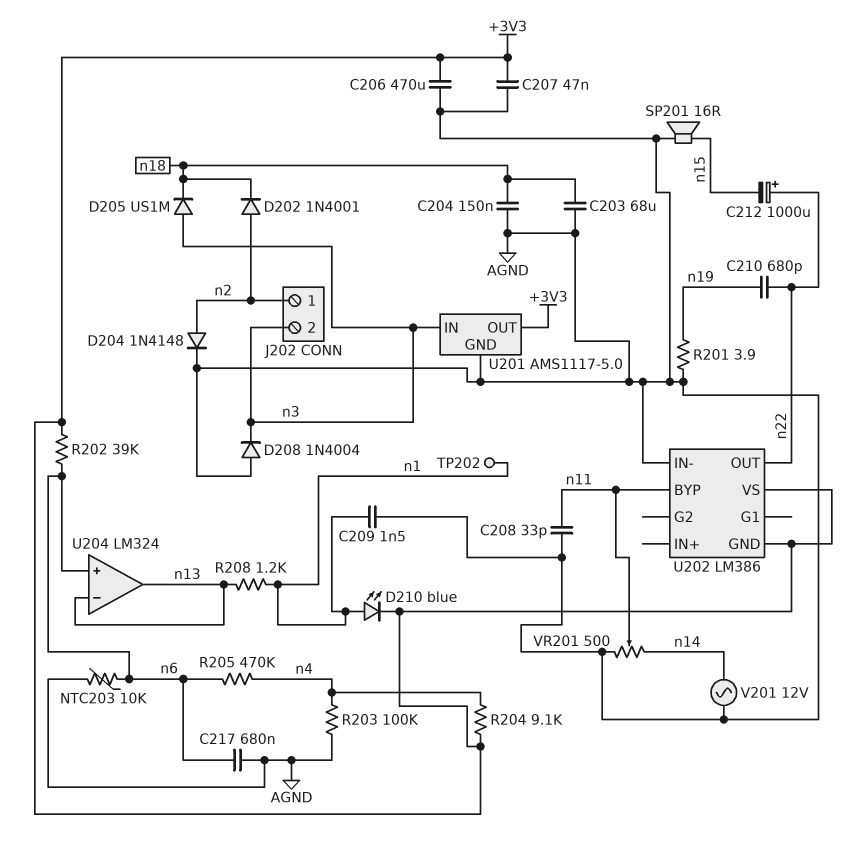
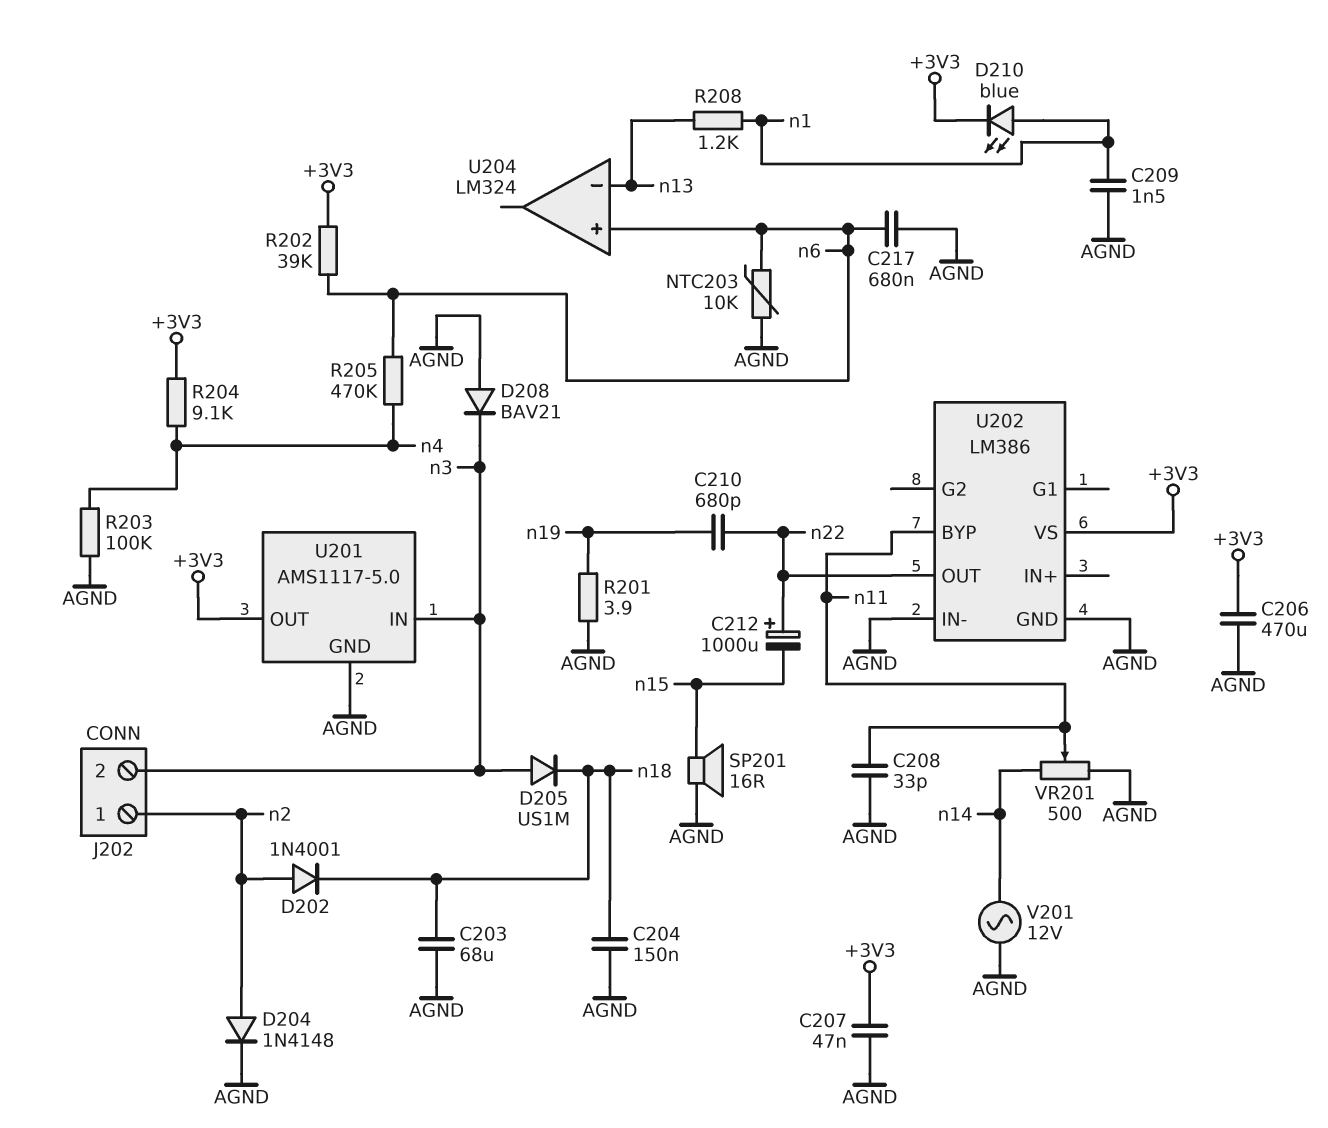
D208: diode 1N4004 (A AGND, K n3) -> diode BAV21 (A AGND, K n3)
TP202: test point (n1) -> none
U202 pin GND: +3V3 -> AGND
U204 pin out: n13 -> none

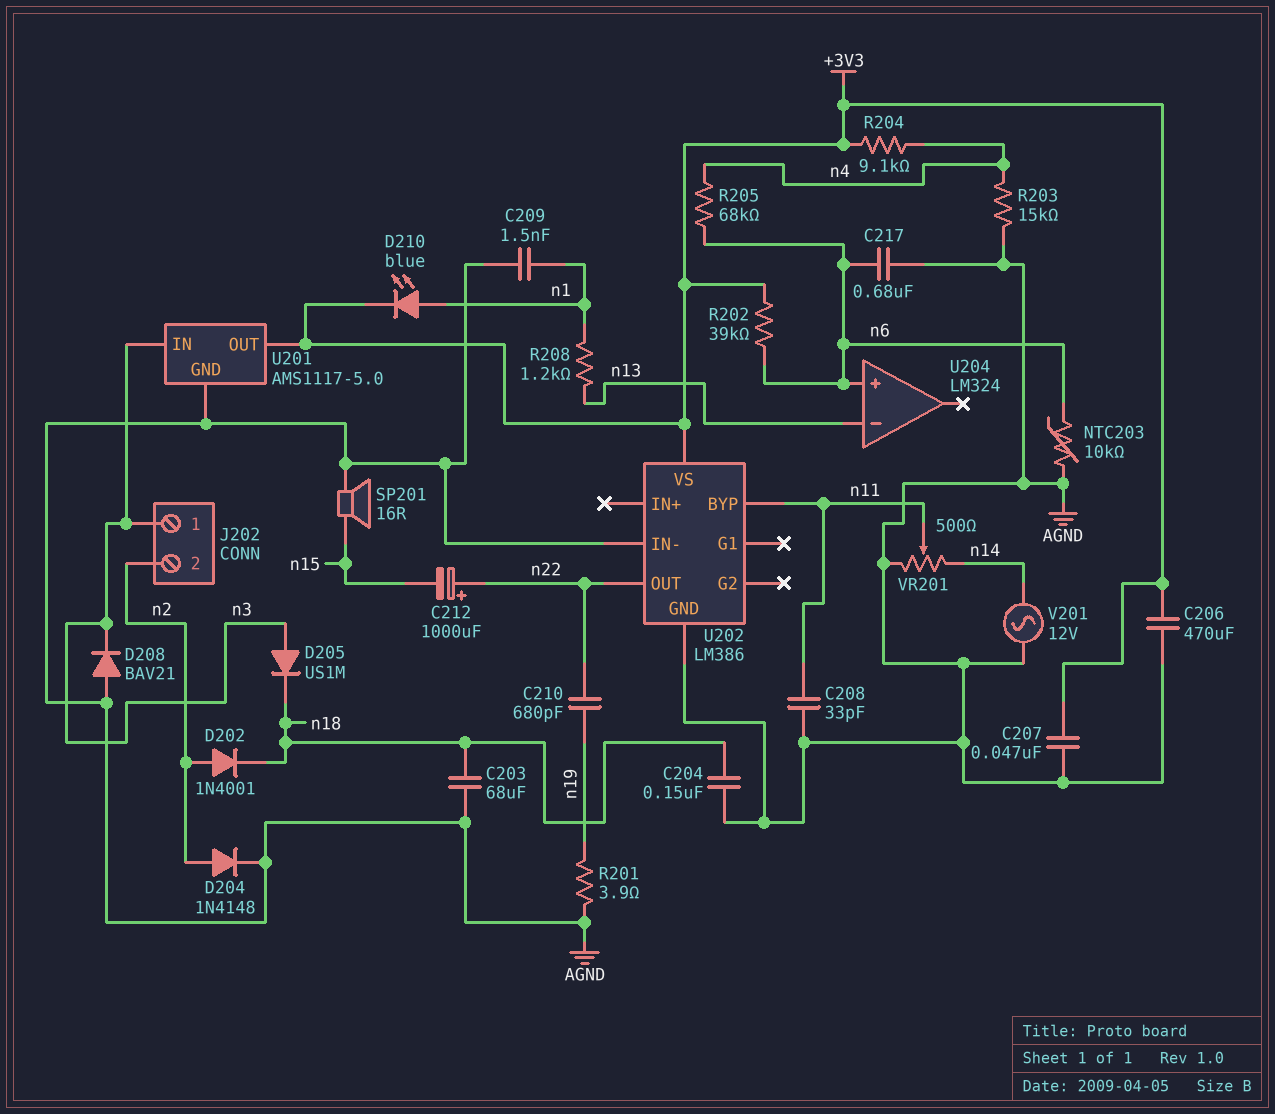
J202 pin 1: n2 -> n3
J202 pin 2: n3 -> n2
R203: 100k (AGND, n4) -> 15k (AGND, n4)
R205: 470k (n4, n6) -> 68k (n4, n6)

